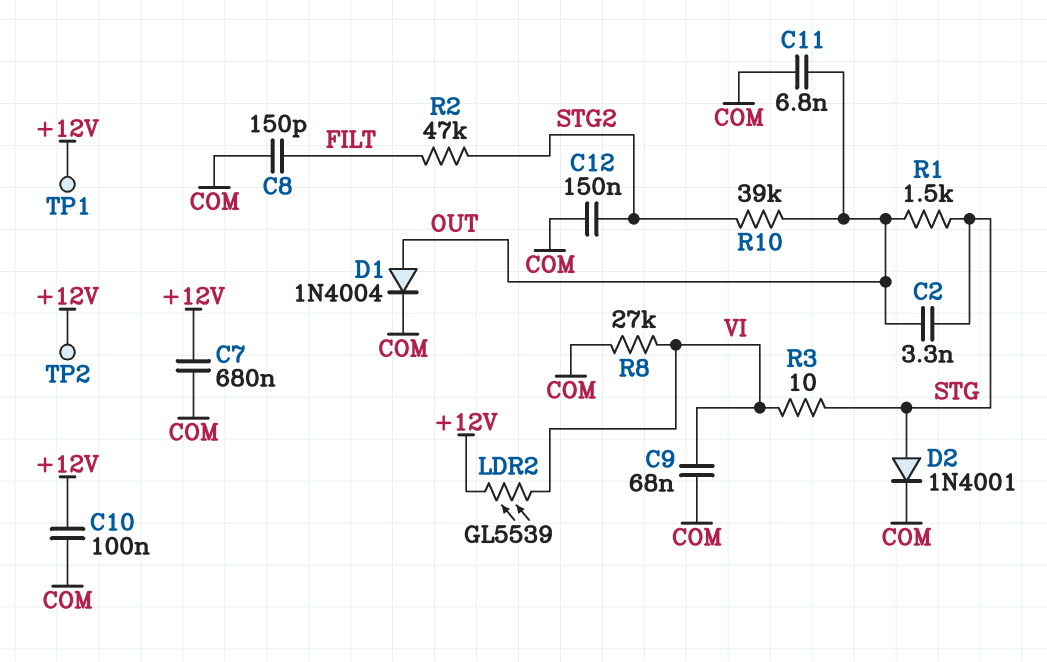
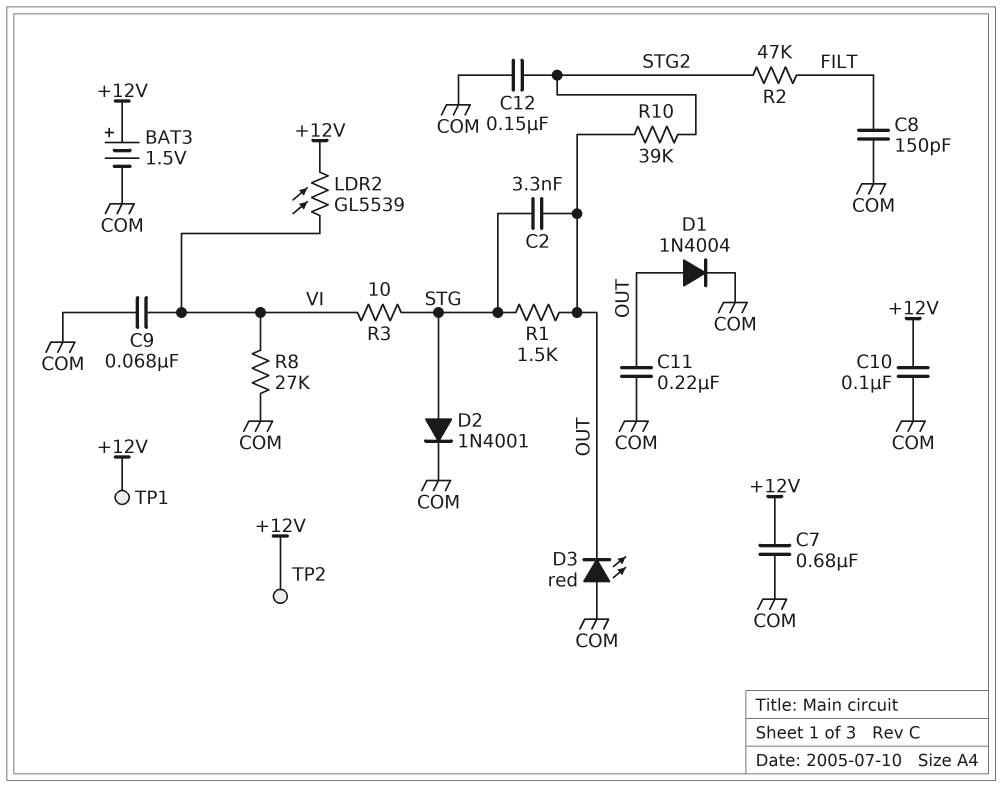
BAT3: none -> 1.5V (plus +12V, minus COM)
C11: 6.8nF (COM, OUT) -> 220nF (COM, OUT)
D3: none -> LED red (A COM, K OUT)

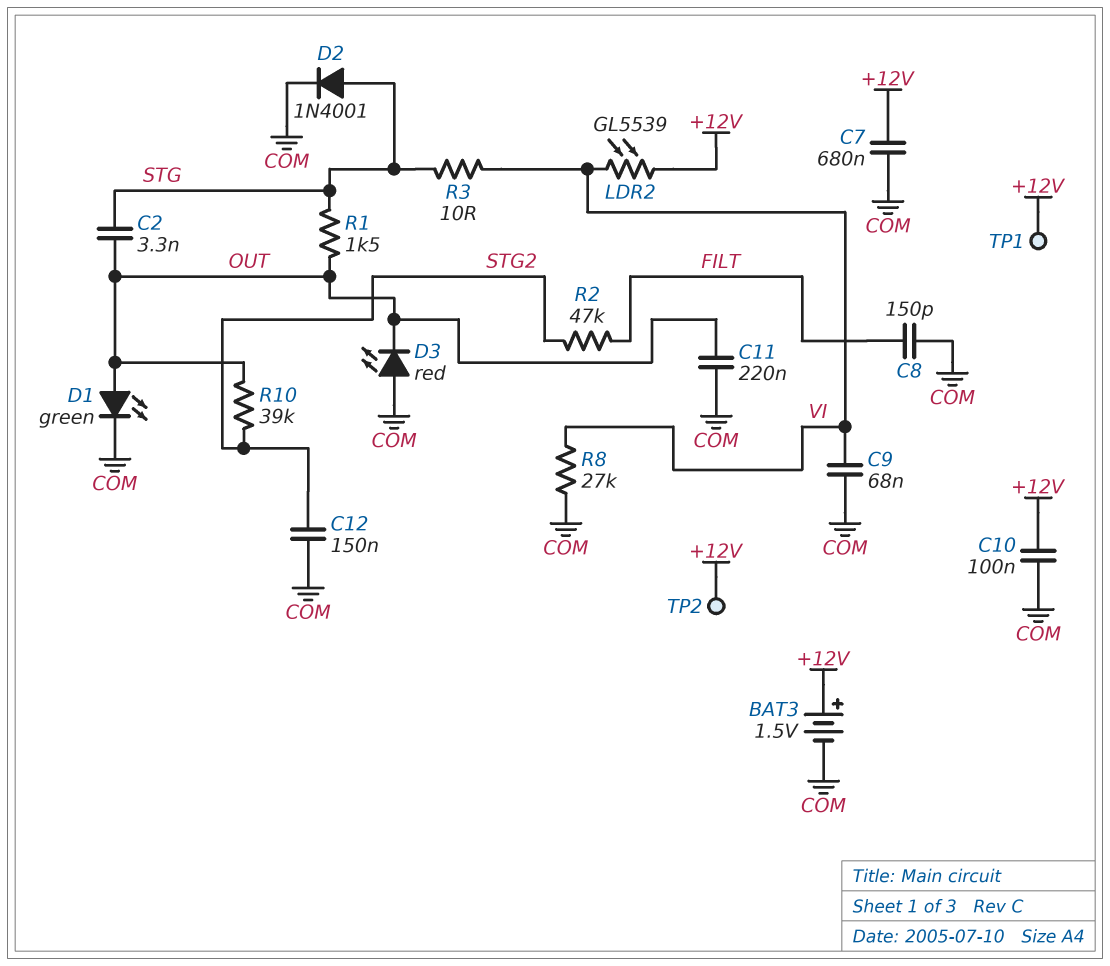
D1: diode 1N4004 (A OUT, K COM) -> LED green (A OUT, K COM)

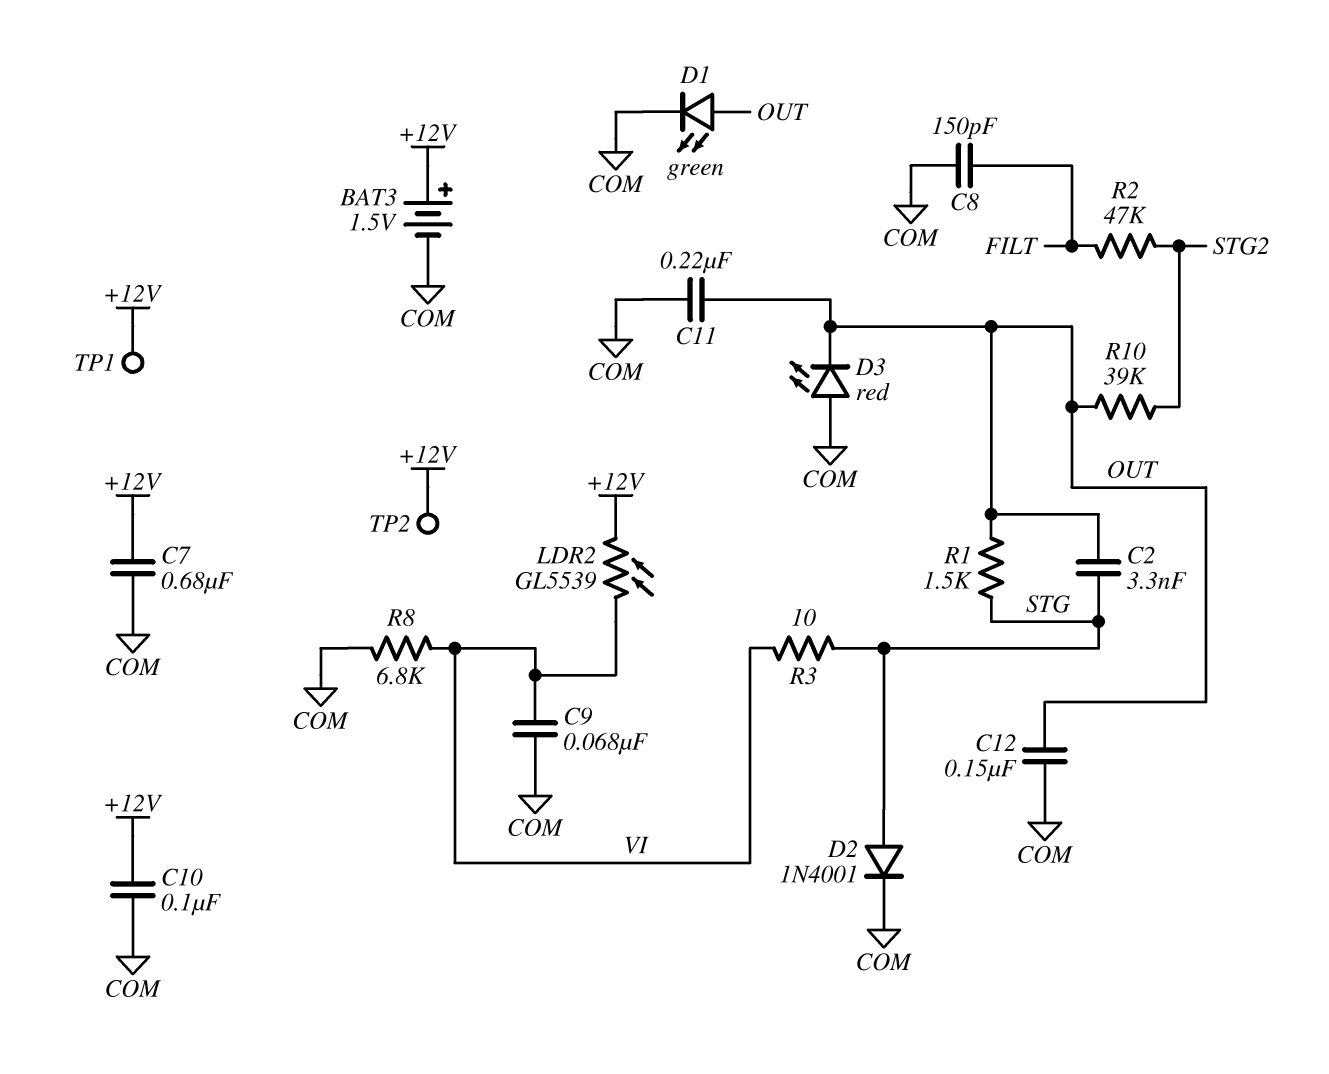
C12: 150nF (COM, STG2) -> 150nF (COM, OUT)
R8: 27k (COM, VI) -> 6.8k (COM, VI)

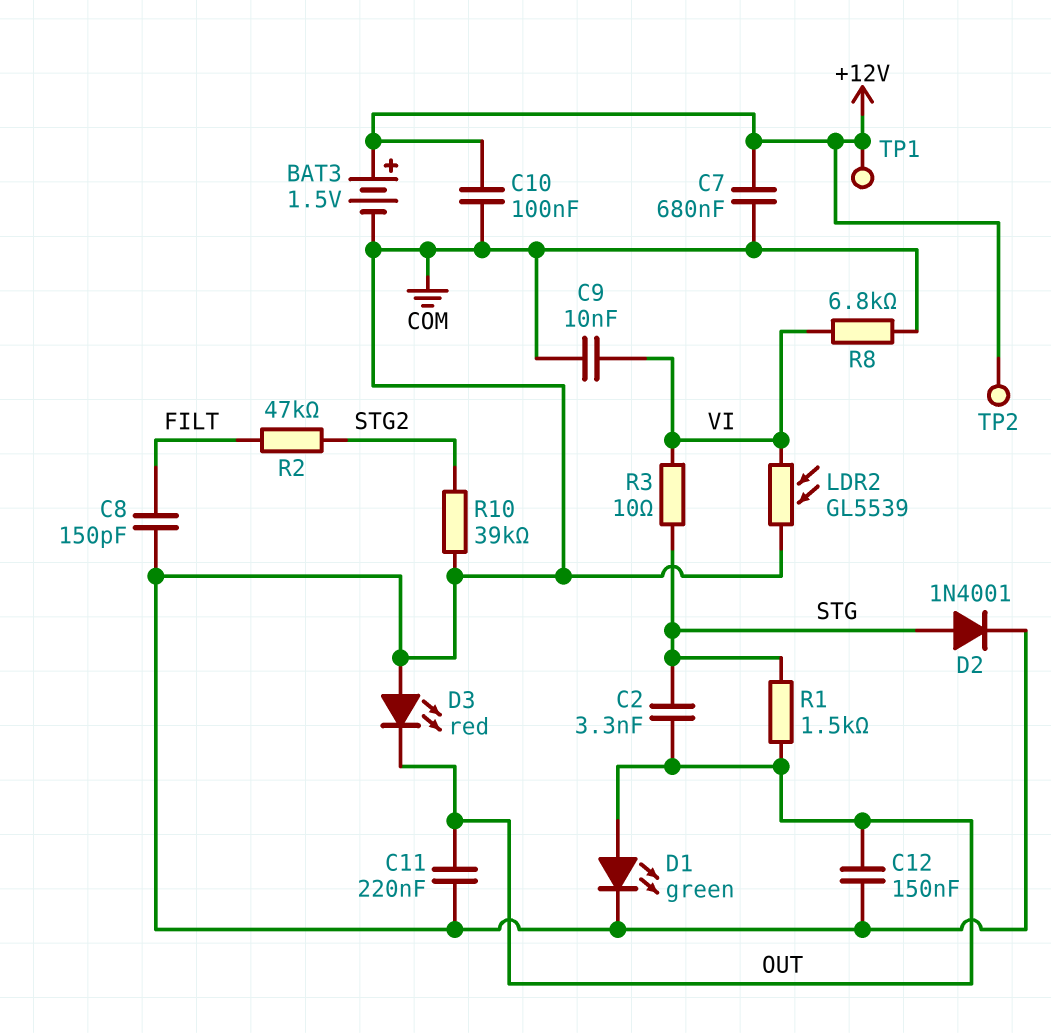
C9: 68nF (COM, VI) -> 10nF (COM, VI)
LDR2: GL5539 (+12V, VI) -> GL5539 (COM, VI)
R10: 39k (OUT, STG2) -> 39k (COM, STG2)

